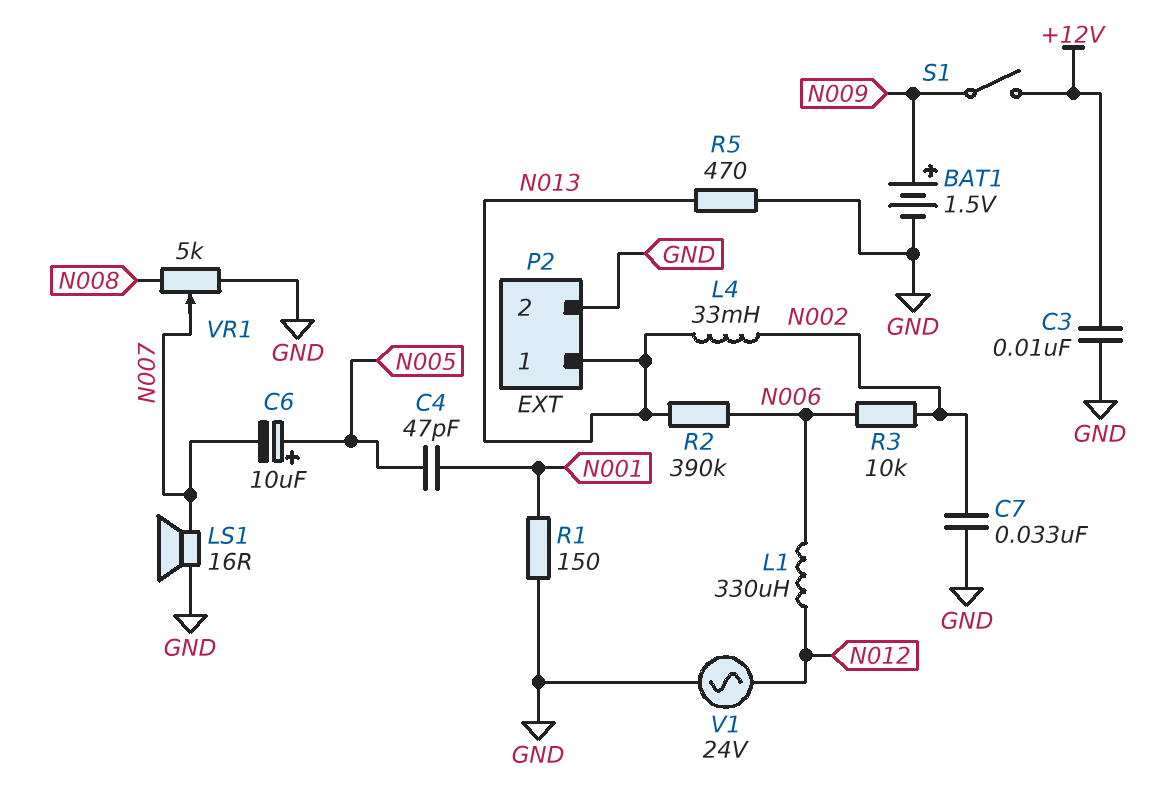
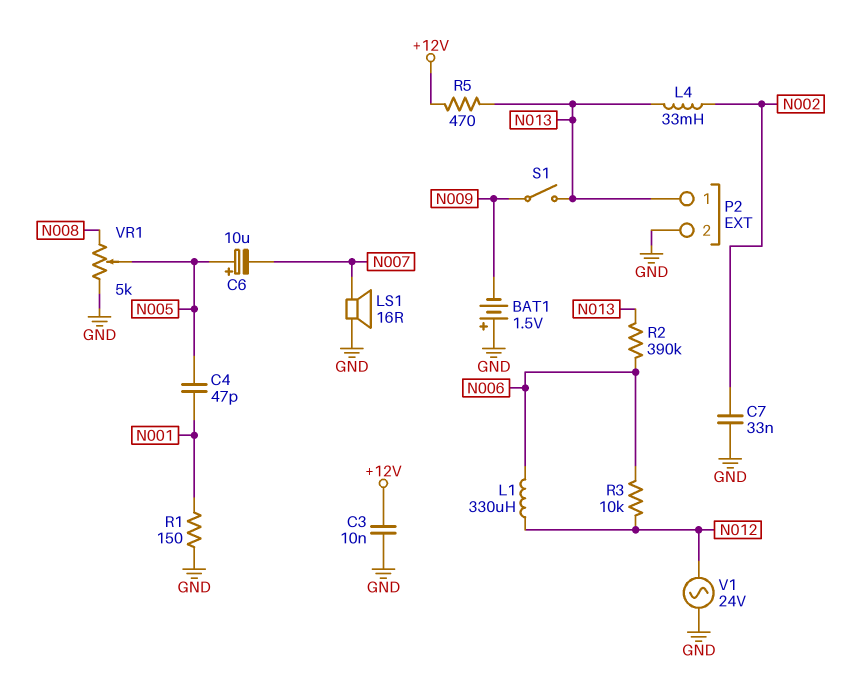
BAT1: 1.5V (plus N009, minus GND) -> 1.5V (plus GND, minus N009)
R3: 10k (N002, N006) -> 10k (N006, N012)
R5: 470 (GND, N013) -> 470 (+12V, N013)
S1: switch (+12V, N009) -> switch (N009, N013)
VR1: 5k (GND, N008, wiper N007) -> 5k (GND, N008, wiper N005)

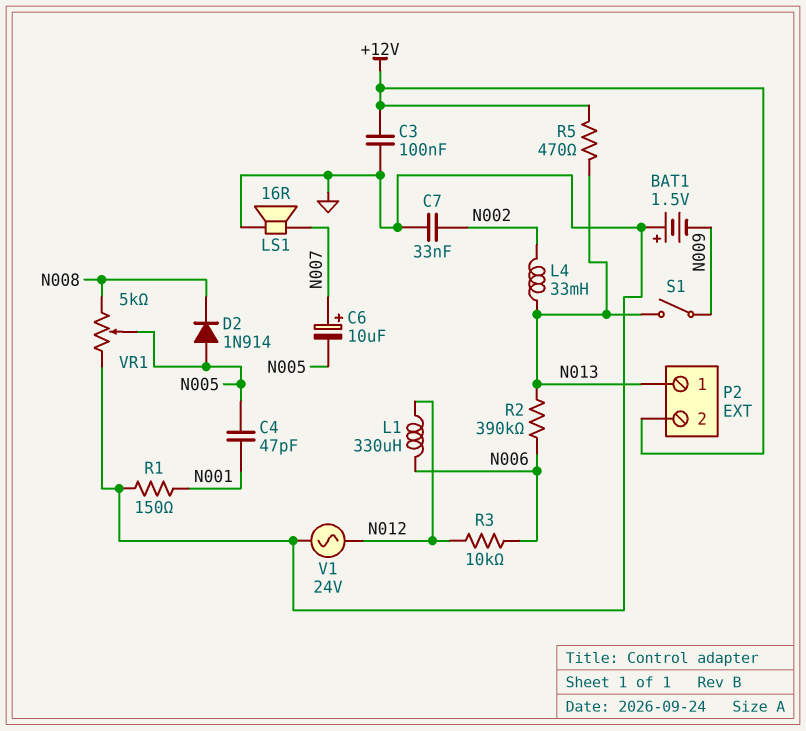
C3: 10nF (+12V, GND) -> 100nF (+12V, GND)
C6: 10uF (plus N005, minus N007) -> 10uF (plus N007, minus N005)
D2: none -> diode 1N914 (A N005, K N008)
P2 pin 2: GND -> +12V

